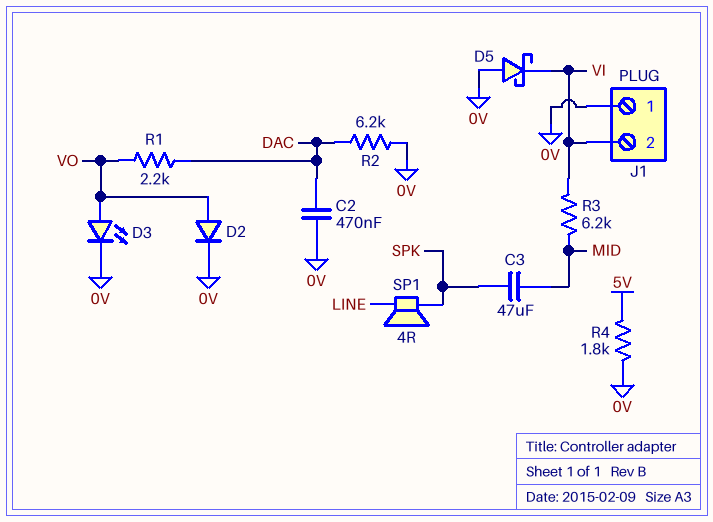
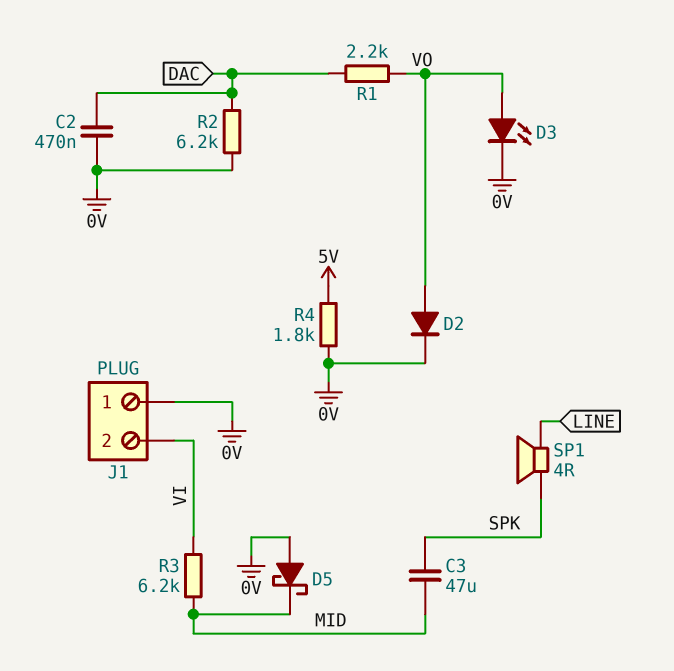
D5: schottky (A 0V, K VI) -> schottky (A 0V, K MID)

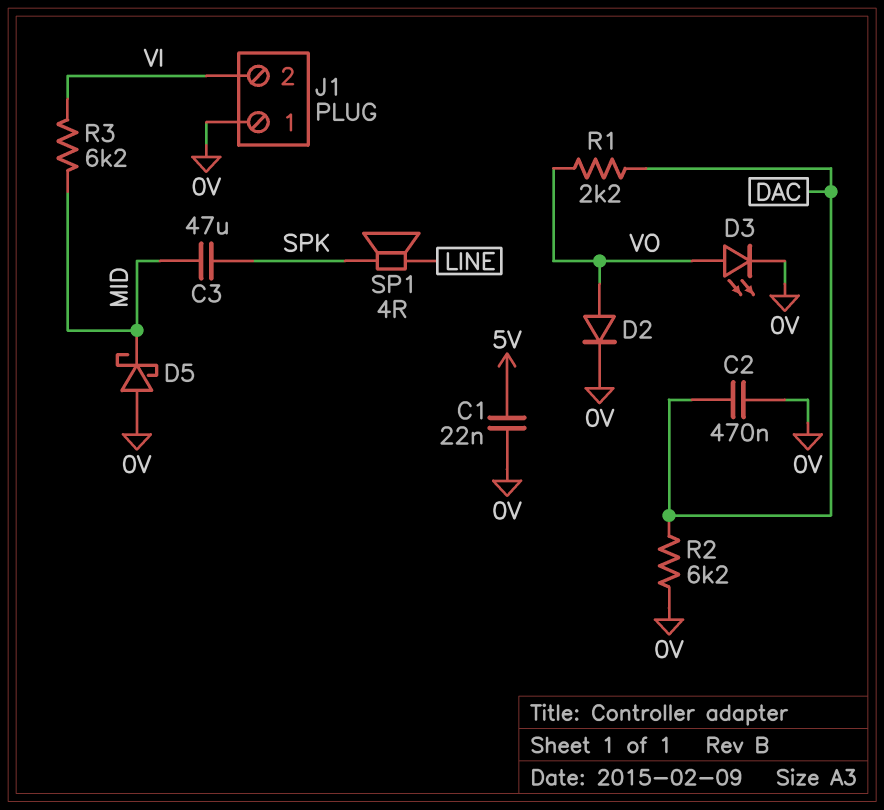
C1: none -> 22nF (0V, 5V)
R4: 1.8k (0V, 5V) -> none

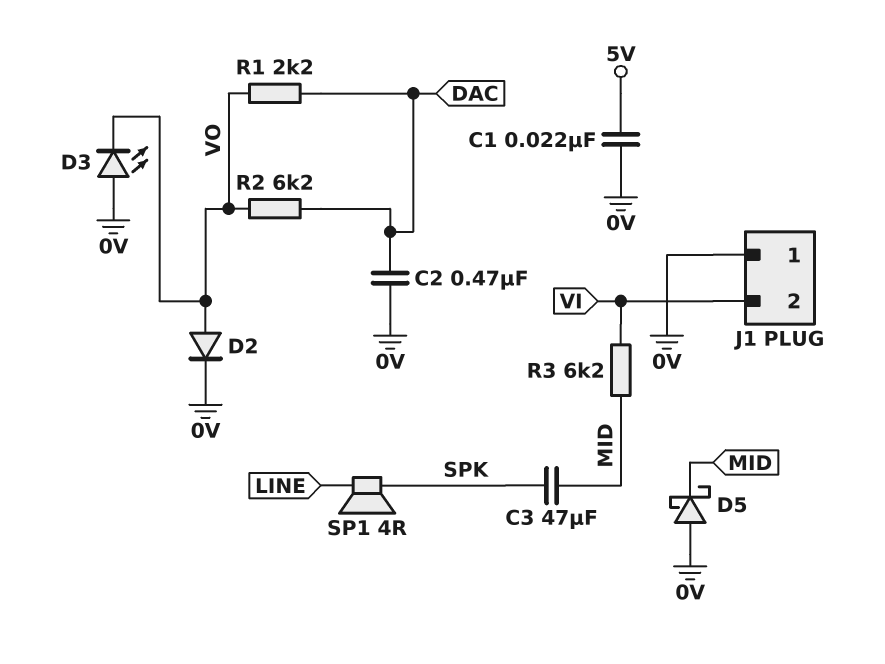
D3: LED (A VO, K 0V) -> LED (A 0V, K VO)
R2: 6.2k (0V, DAC) -> 6.2k (DAC, VO)

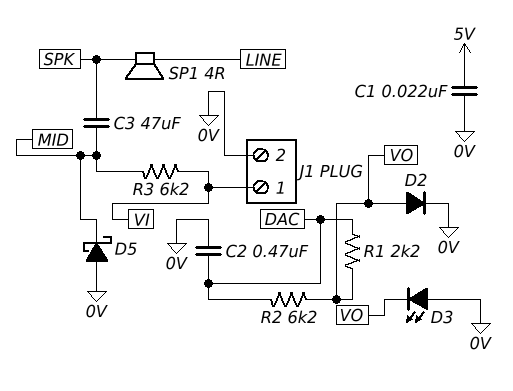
J1 pin 1: 0V -> VI
J1 pin 2: VI -> 0V

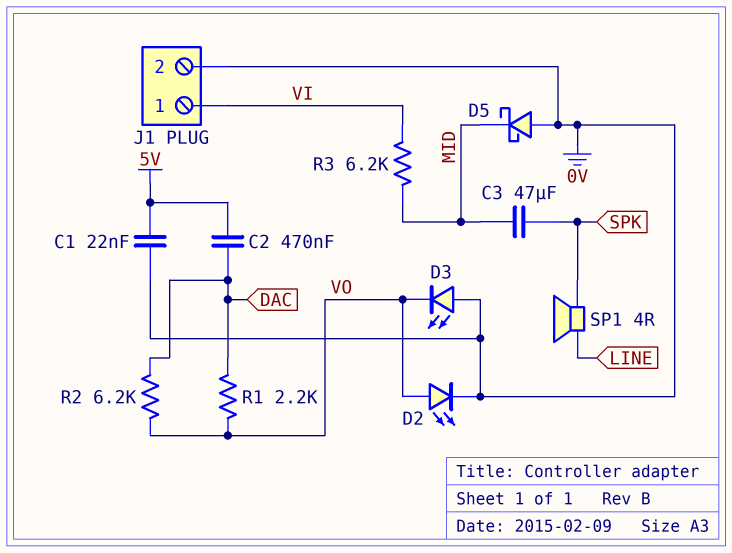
C2: 470nF (0V, DAC) -> 470nF (5V, DAC)
D2: diode (A VO, K 0V) -> LED (A VO, K 0V)

